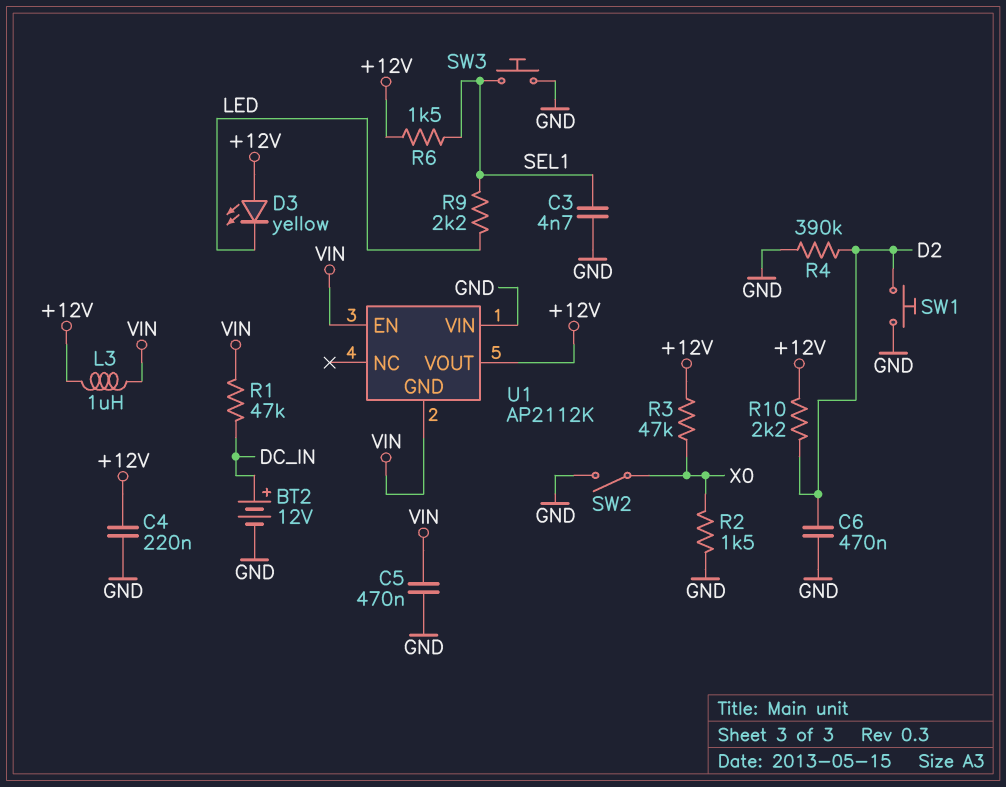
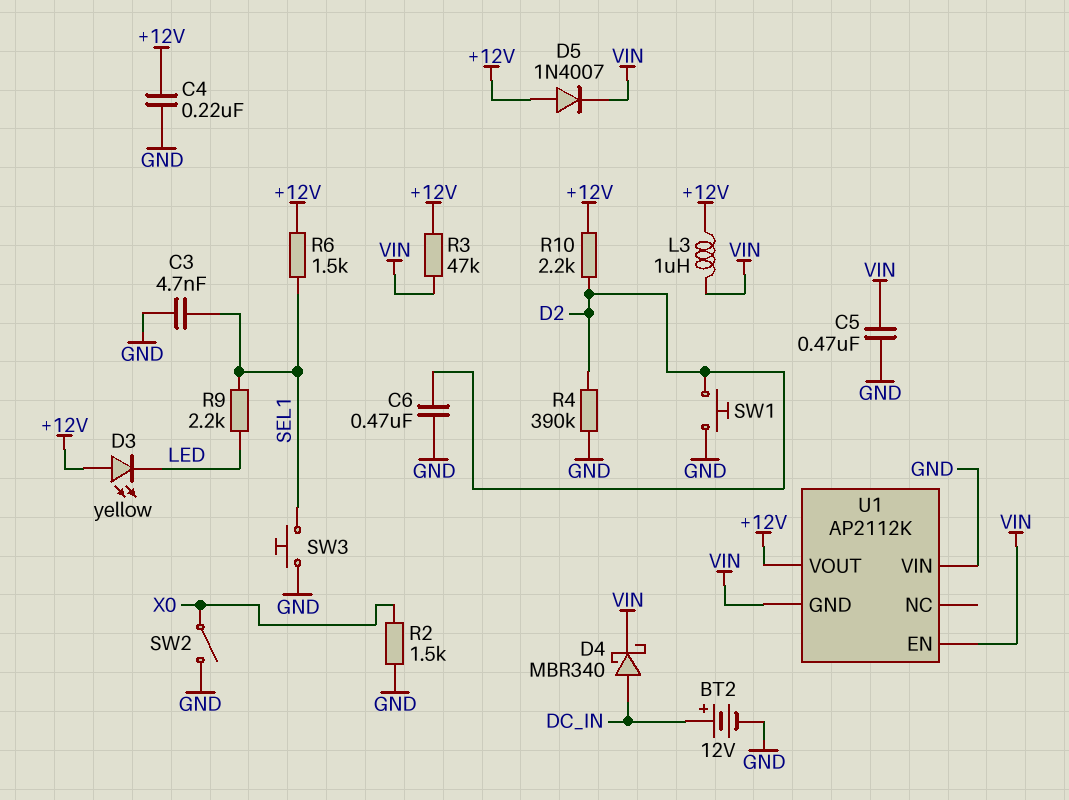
D4: none -> schottky MBR340 (A DC_IN, K VIN)
D5: none -> diode 1N4007 (A +12V, K VIN)
R1: 47k (DC_IN, VIN) -> none
R3: 47k (+12V, X0) -> 47k (+12V, VIN)

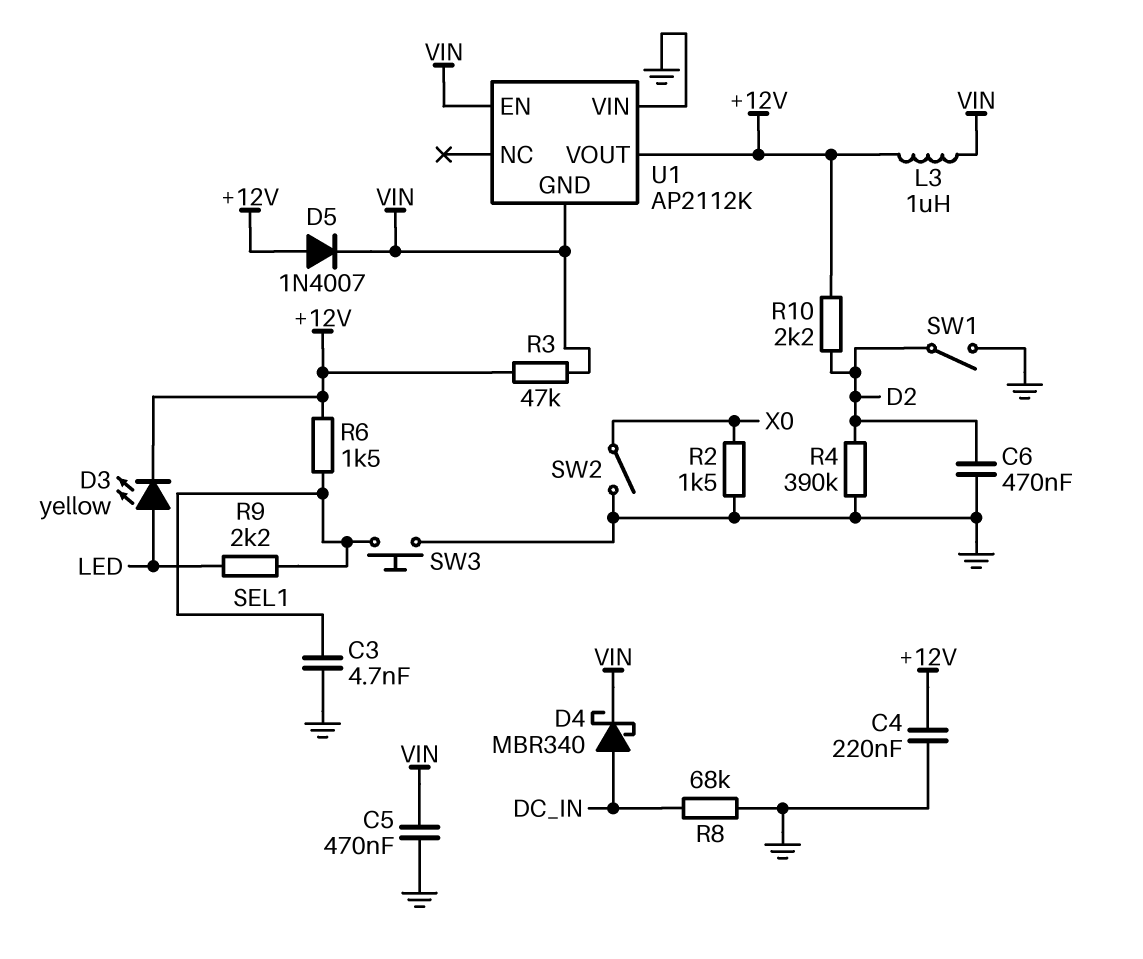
BT2: 12V (plus DC_IN, minus GND) -> none
D3: LED yellow (A +12V, K LED) -> LED yellow (A LED, K +12V)
R8: none -> 68k (DC_IN, GND)
SW1: button (D2, GND) -> switch (D2, GND)

